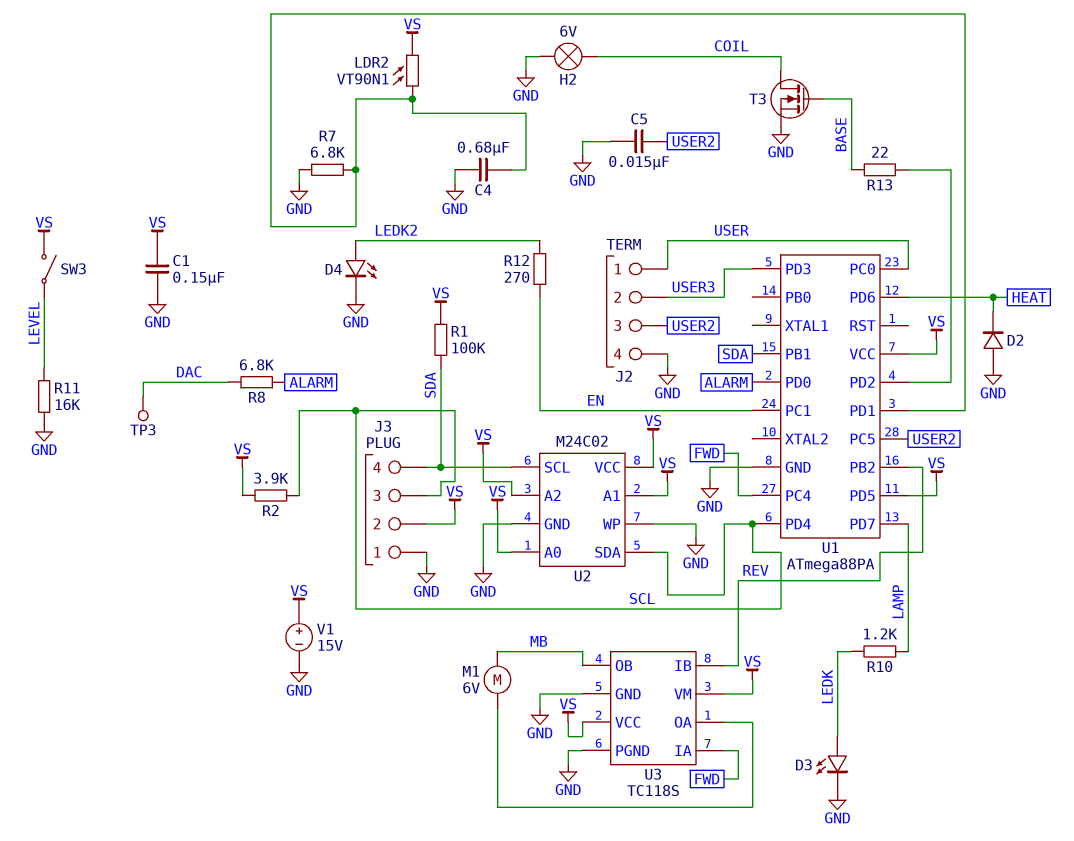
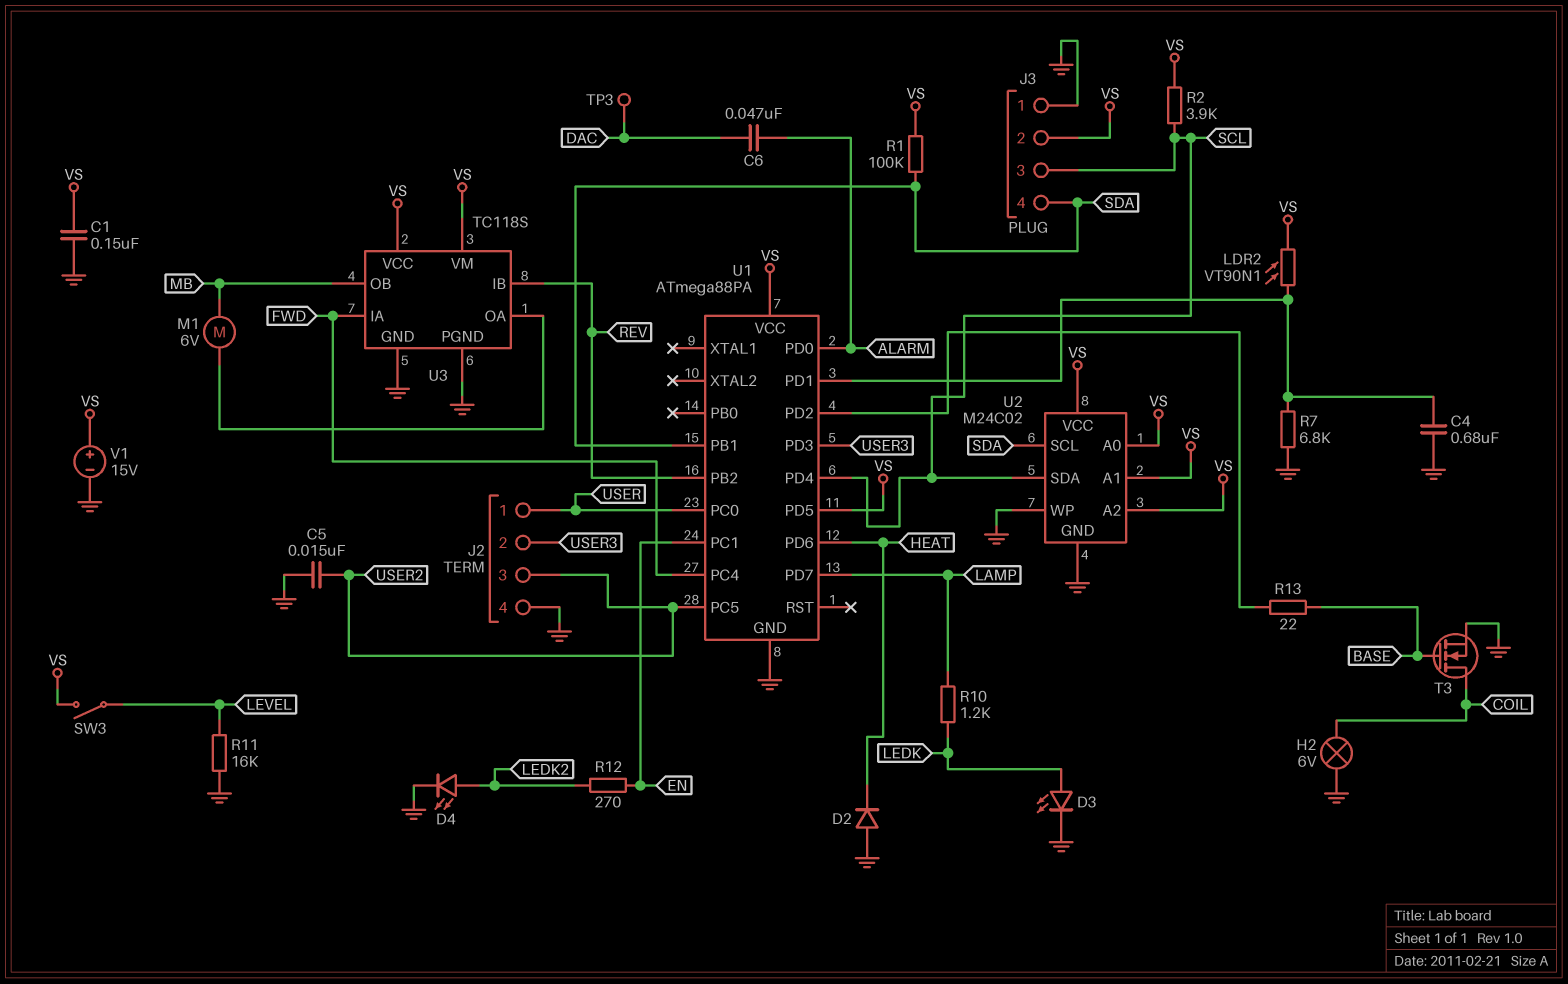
C6: none -> 47nF (ALARM, DAC)
R8: 6.8k (ALARM, DAC) -> none

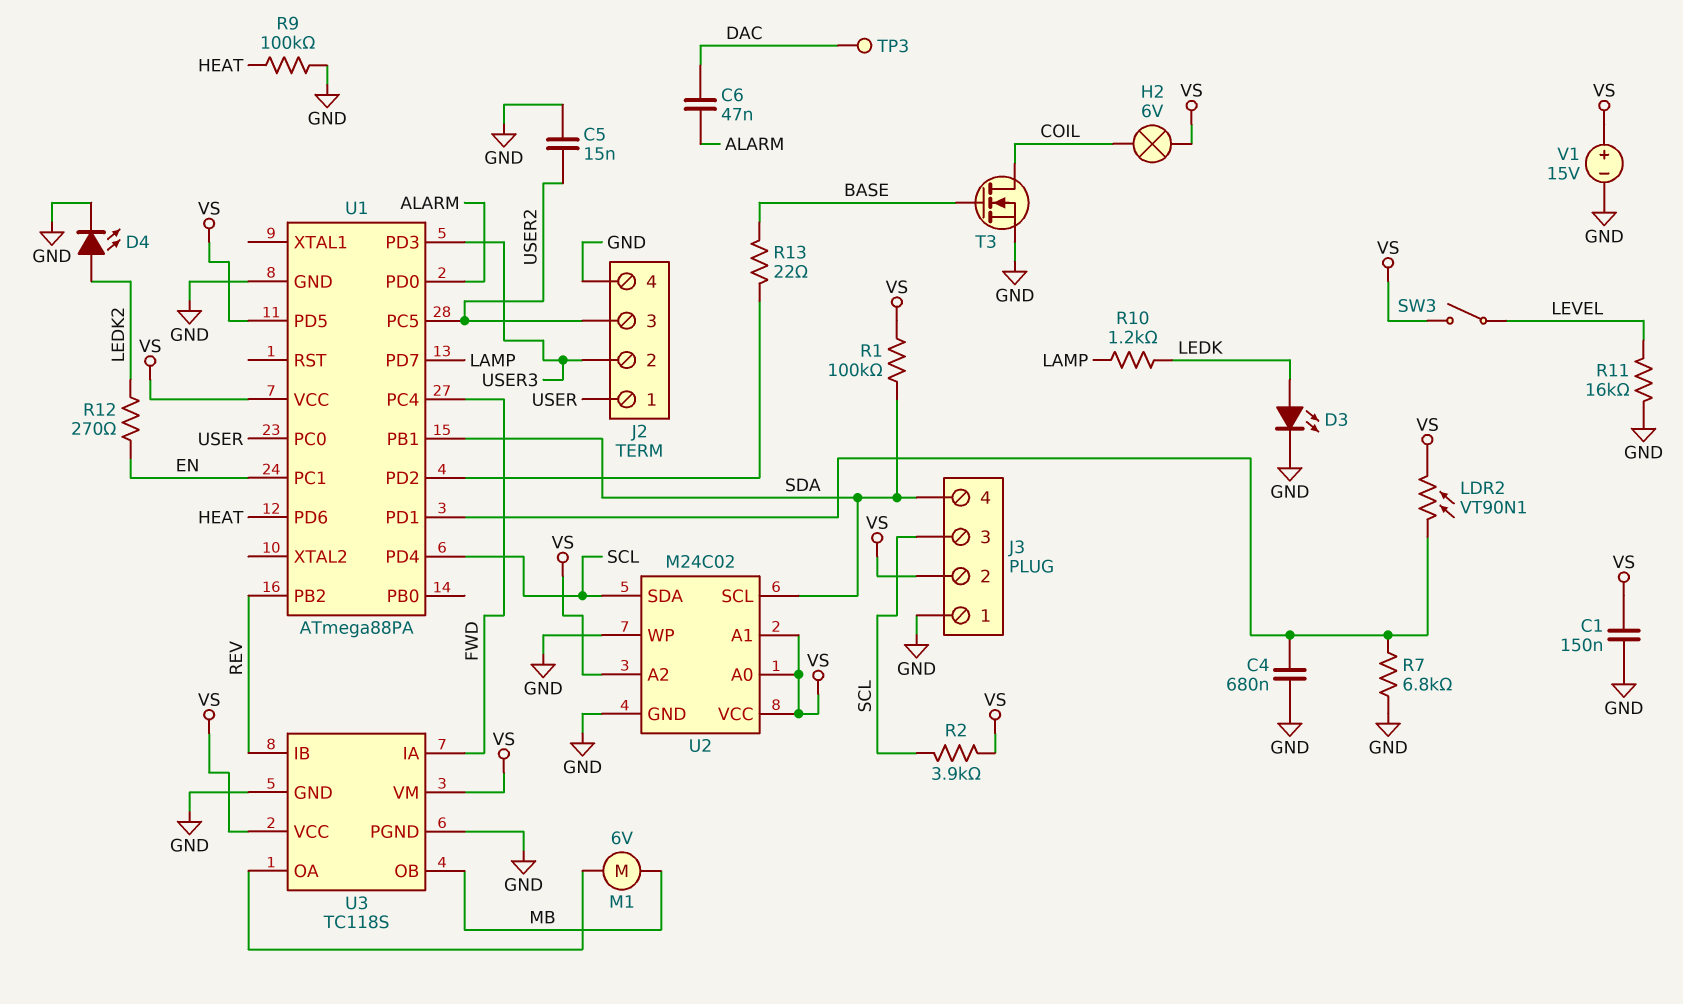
D2: diode (A GND, K HEAT) -> none
H2: lamp 6V (COIL, GND) -> lamp 6V (COIL, VS)
R9: none -> 100k (GND, HEAT)

